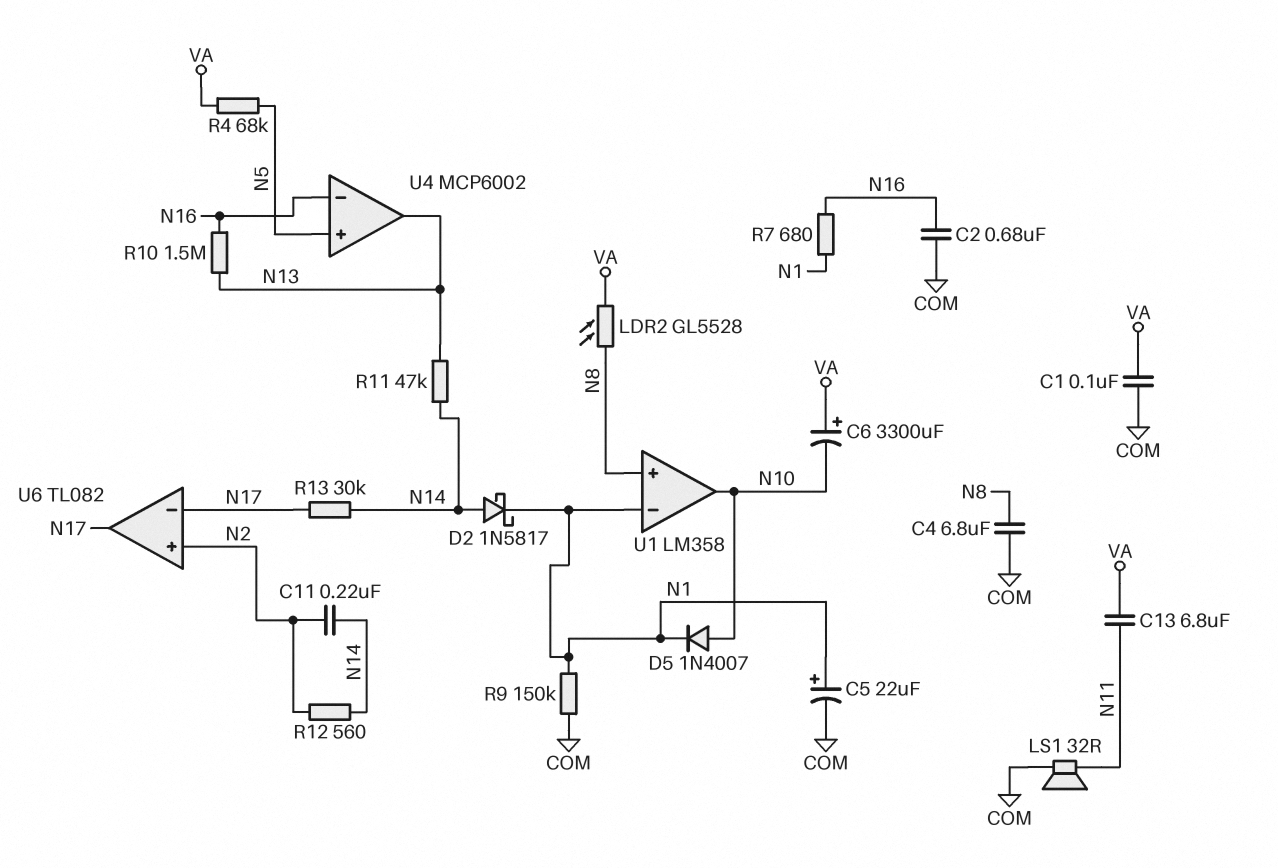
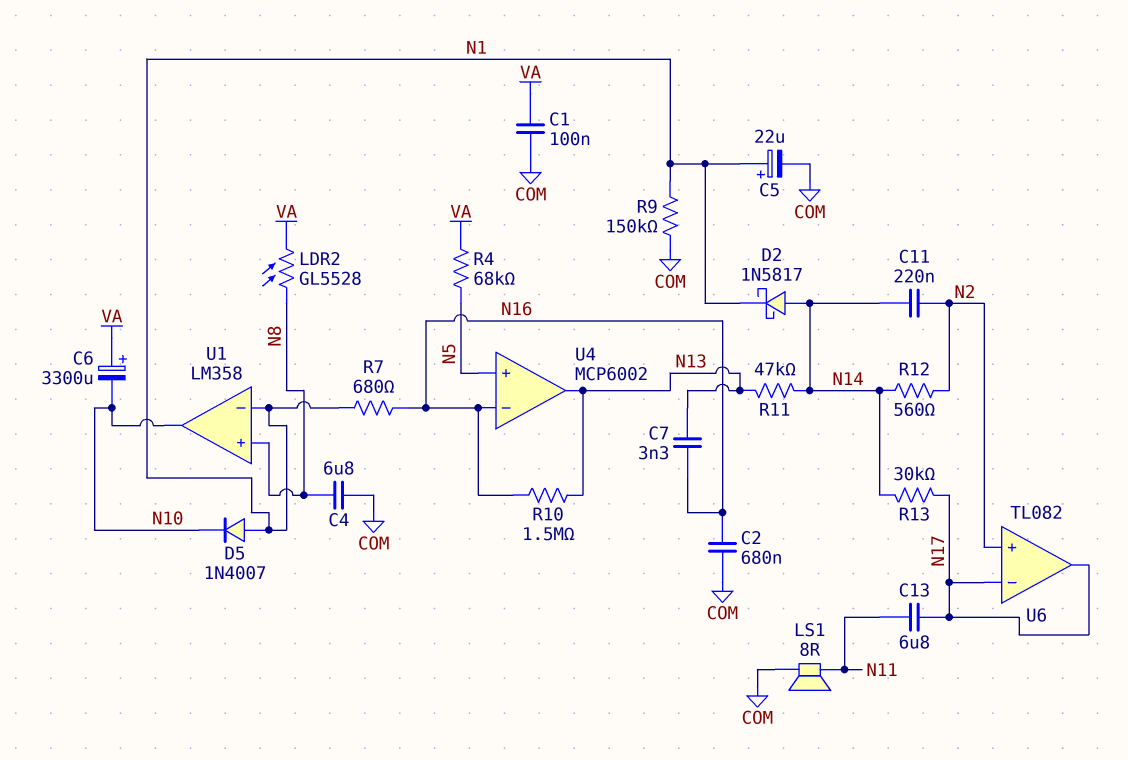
C7: none -> 3.3nF (N13, N16)
C13: 6.8uF (N11, VA) -> 6.8uF (N11, N17)
D5: diode 1N4007 (A N10, K N1) -> diode 1N4007 (A N1, K N10)
LS1: speaker 32R (COM, N11) -> speaker 8R (COM, N11)

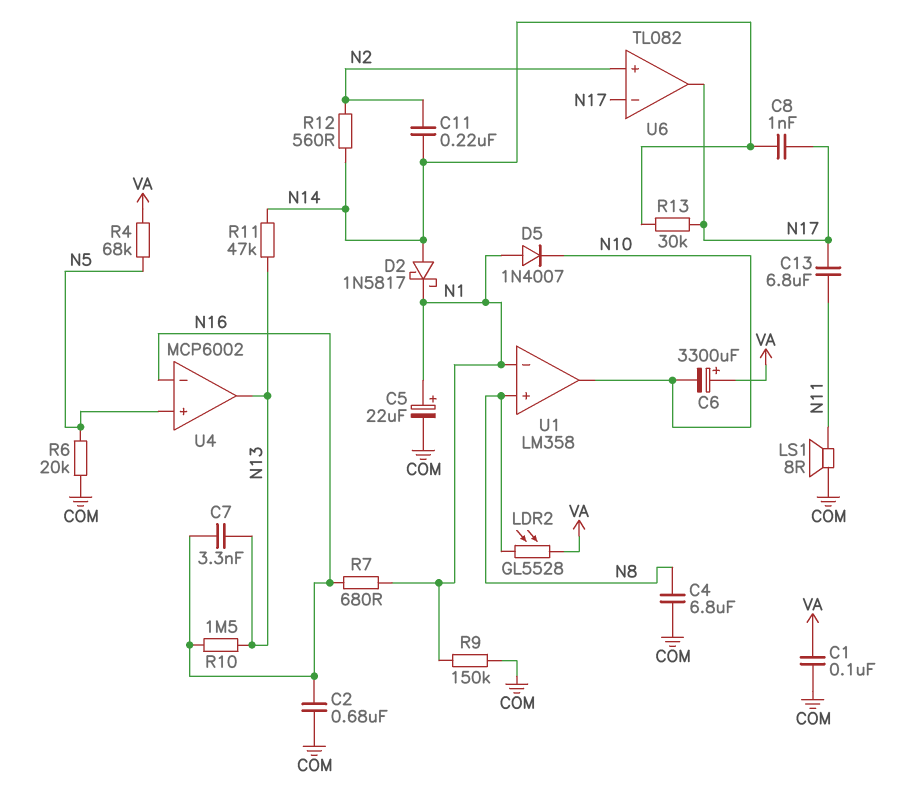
C8: none -> 1nF (N14, N17)
R6: none -> 20k (COM, N5)

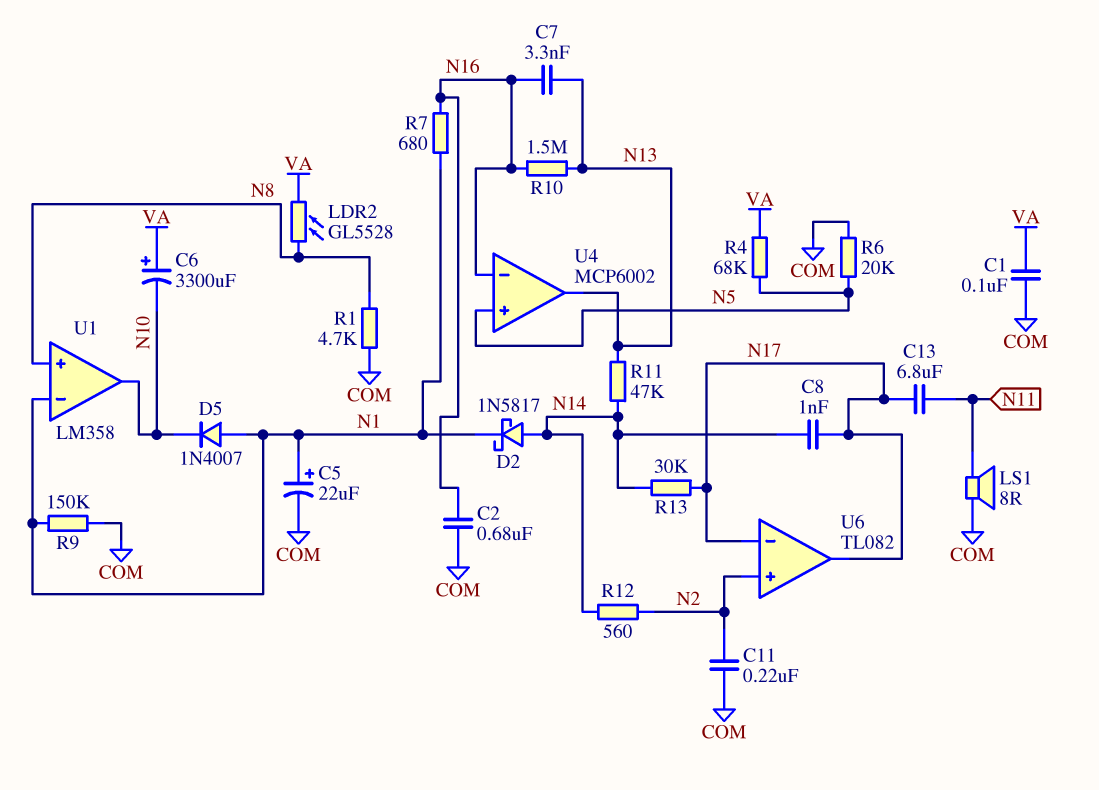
C4: 6.8uF (COM, N8) -> none
C11: 220nF (N2, N14) -> 220nF (COM, N2)
R1: none -> 4.7k (COM, N8)

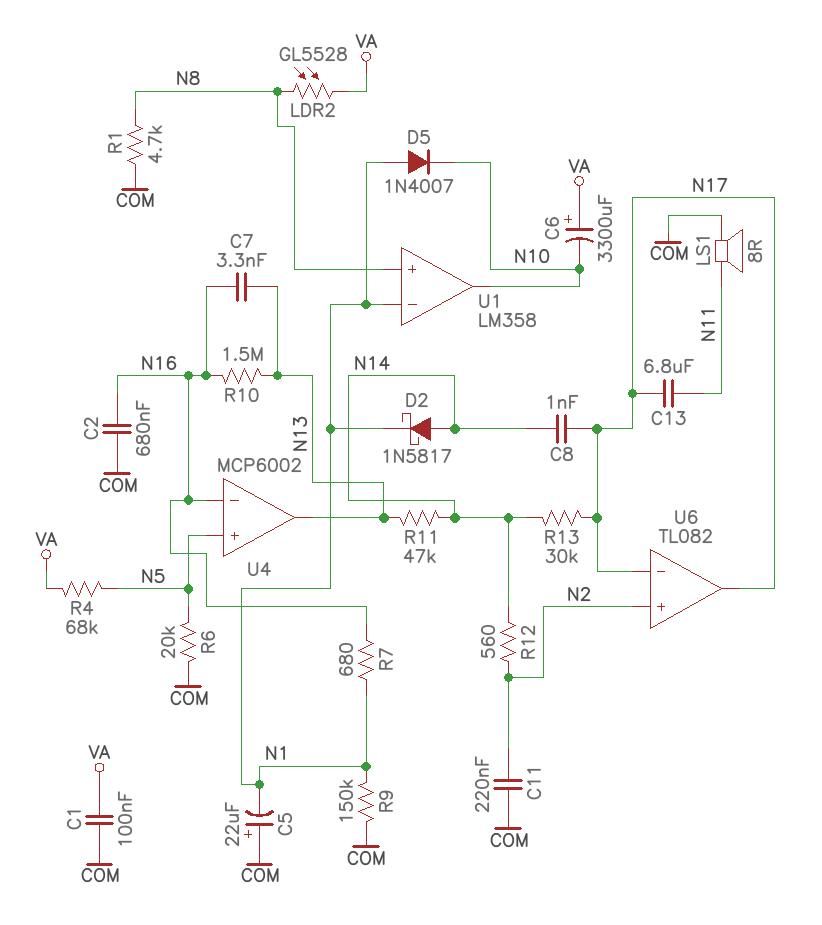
C5: 22uF (plus N1, minus COM) -> 22uF (plus COM, minus N1)

